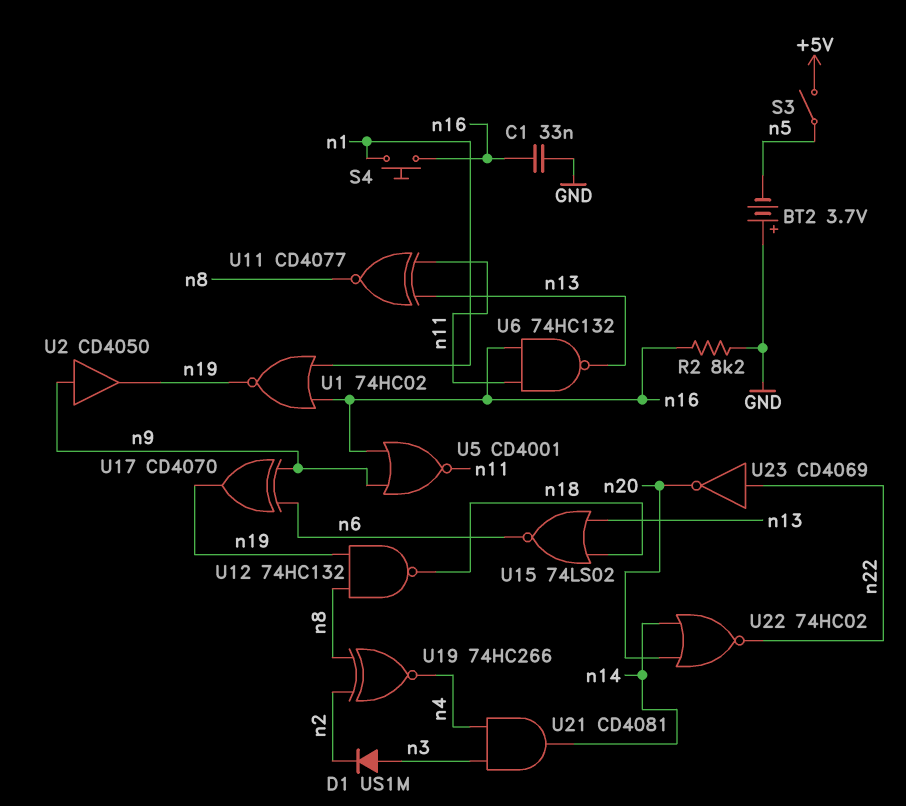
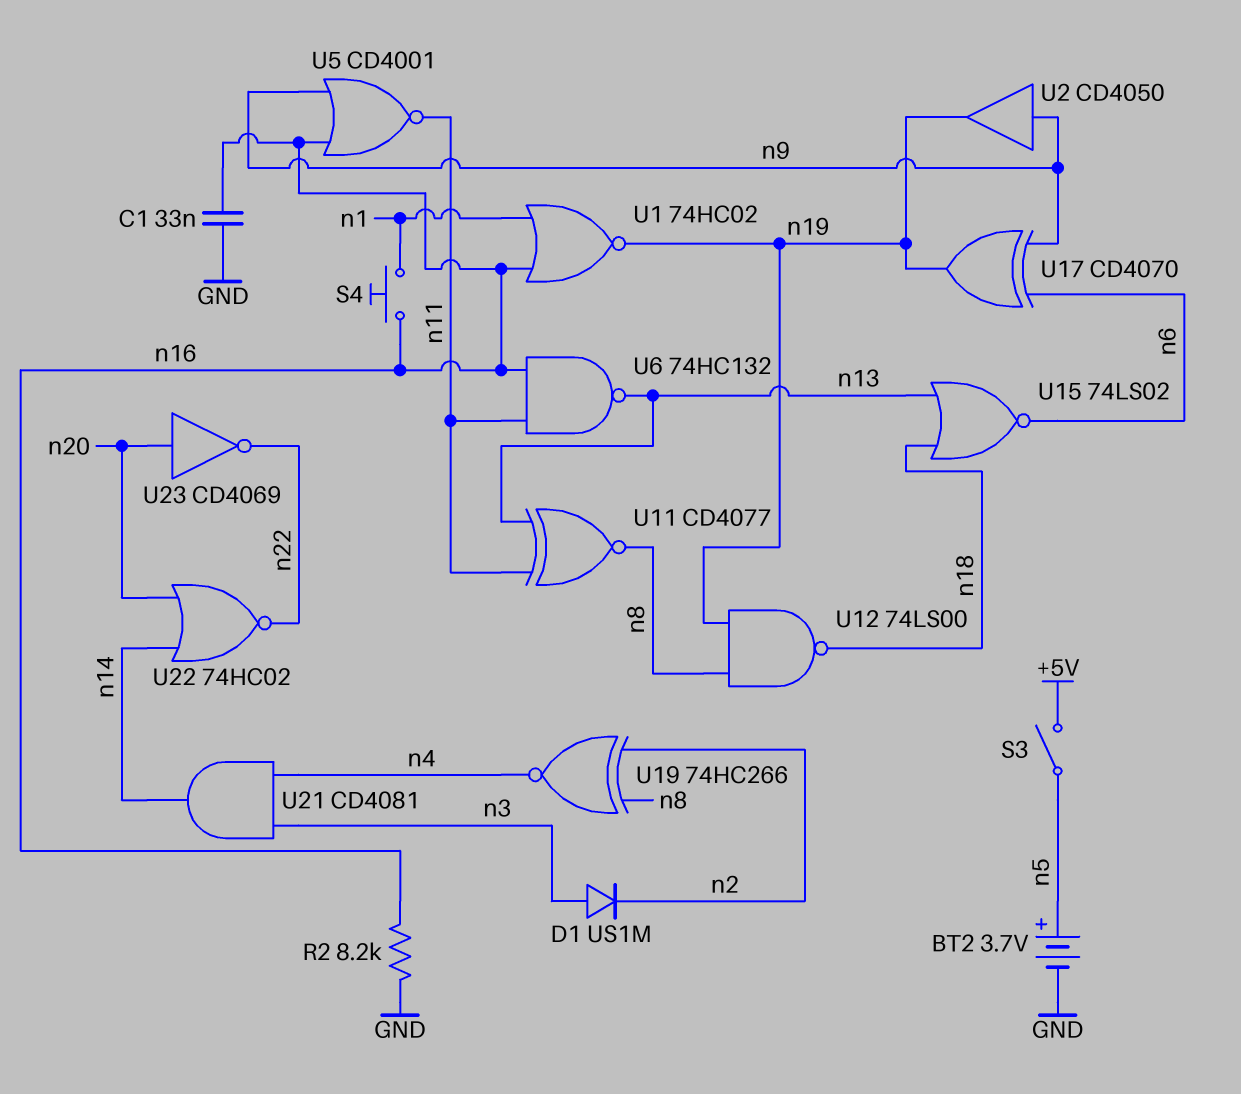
BT2: 3.7V (plus GND, minus n5) -> 3.7V (plus n5, minus GND)
U12: NAND 74HC132 (in n8, in n19, out n18) -> NAND 74LS00 (in n8, in n19, out n18)
U23: NOT CD4069 (in n22, out n20) -> NOT CD4069 (in n20, out n22)

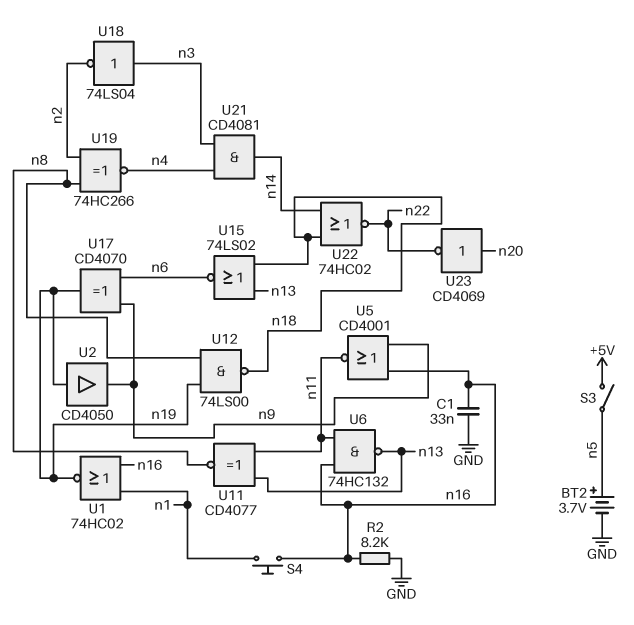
D1: diode US1M (A n3, K n2) -> none
U2: buffer CD4050 (in n9, out n19) -> buffer CD4050 (in n19, out n9)
U18: none -> NOT 74LS04 (in n3, out n2)
U22: NOR 74HC02 (in n14, in n20, out n22) -> NOR 74HC02 (in n14, in n18, out n22)

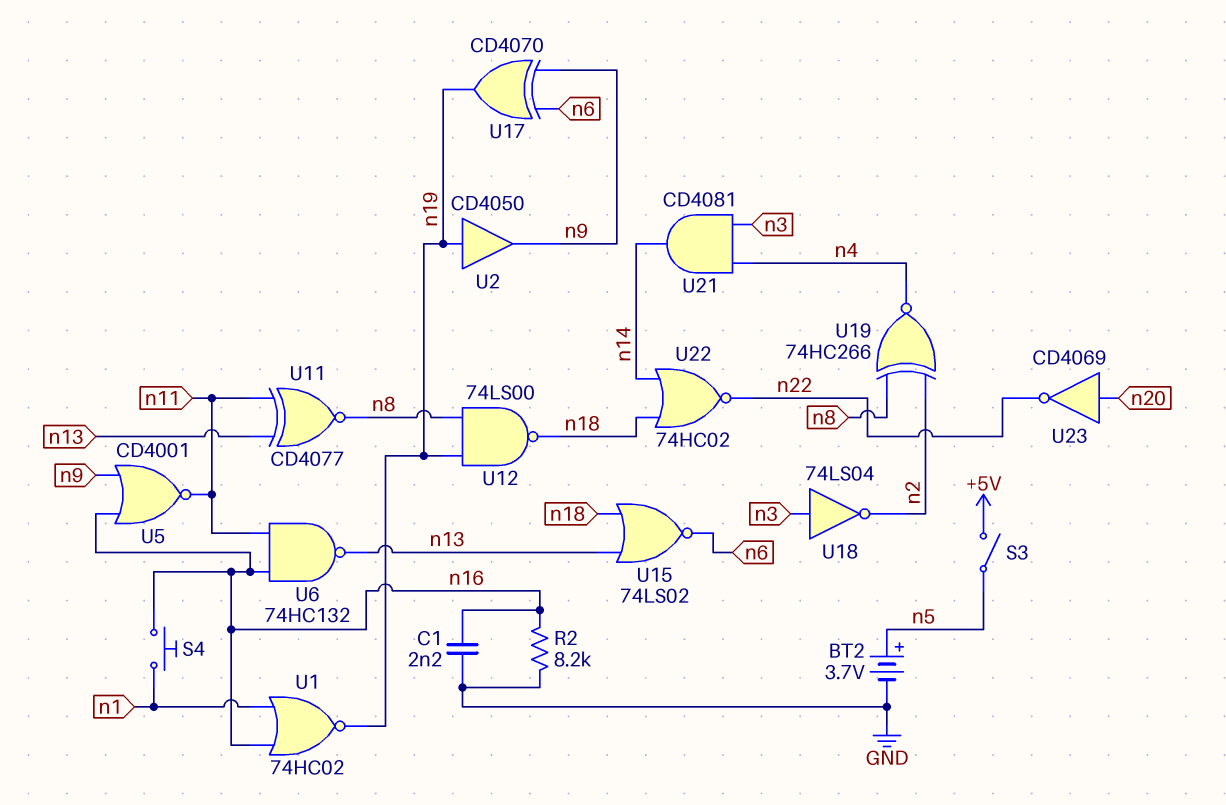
C1: 33nF (GND, n16) -> 2.2nF (GND, n16)

